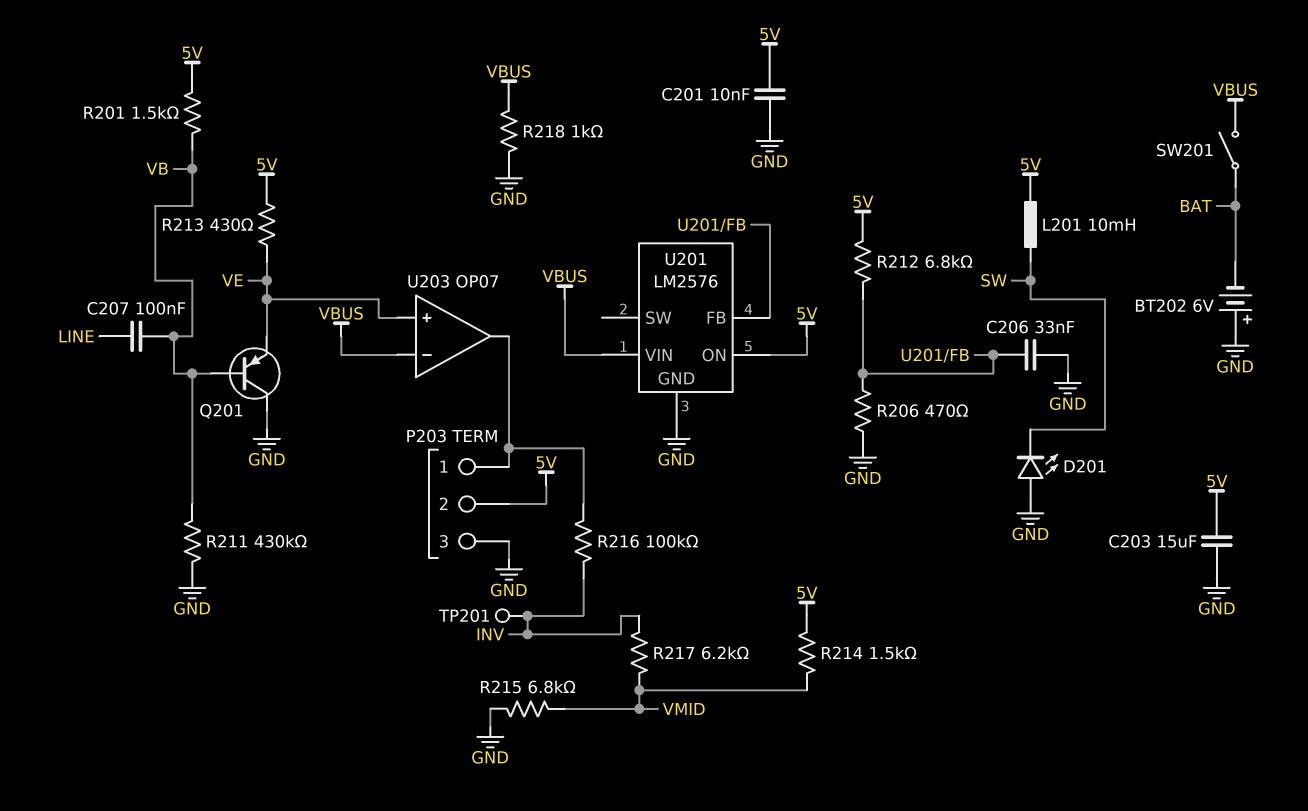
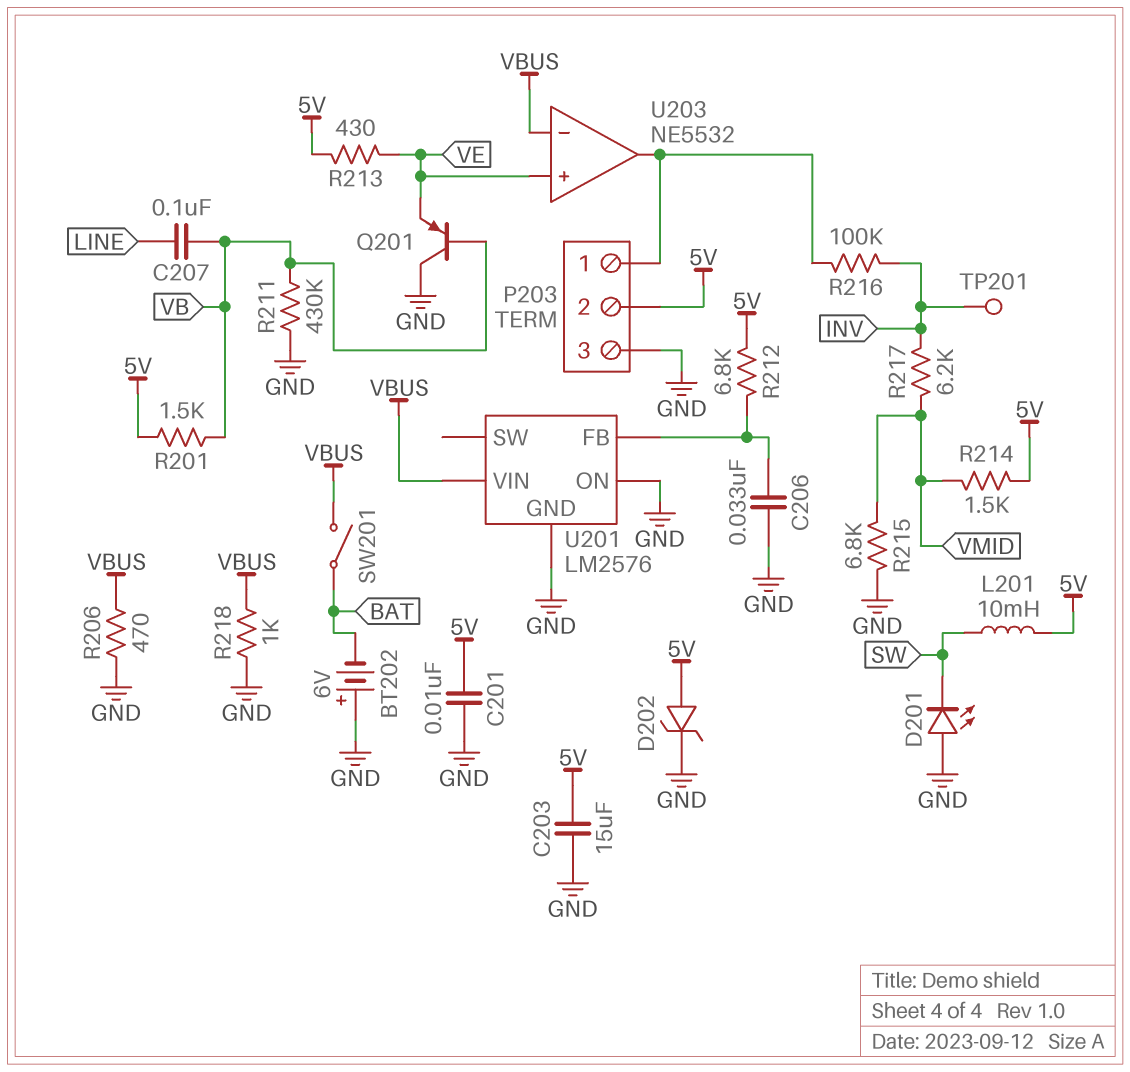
D202: none -> zener (A 5V, K GND)
R206: 470 (GND, U201/FB) -> 470 (GND, VBUS)
U201 pin ON: 5V -> GND
U203: OP07 -> NE5532

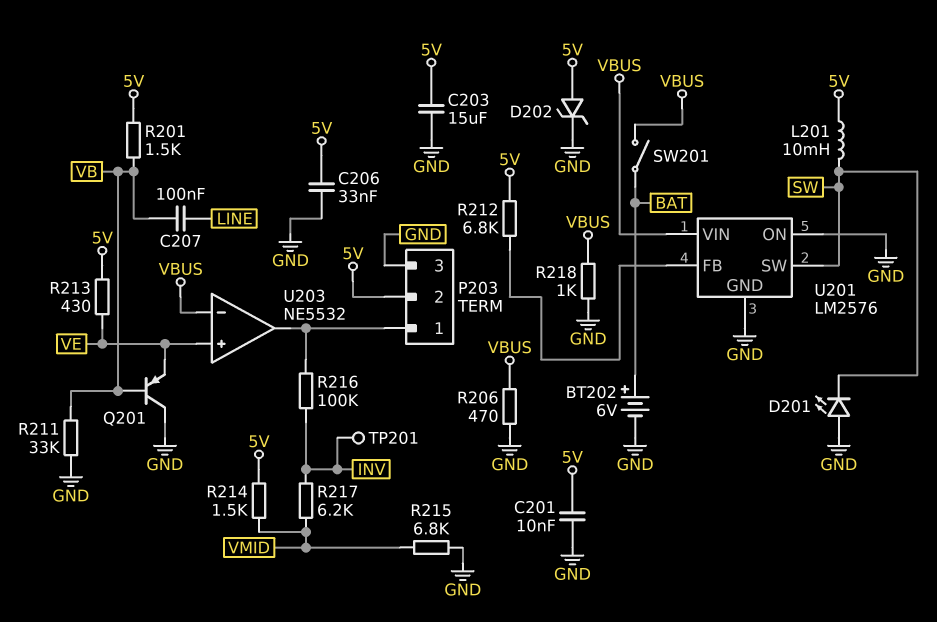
BT202: 6V (plus GND, minus BAT) -> 6V (plus BAT, minus GND)
C206: 33nF (GND, U201/FB) -> 33nF (5V, GND)
R211: 430k (GND, VB) -> 33k (GND, VB)
U201 pin SW: none -> SW

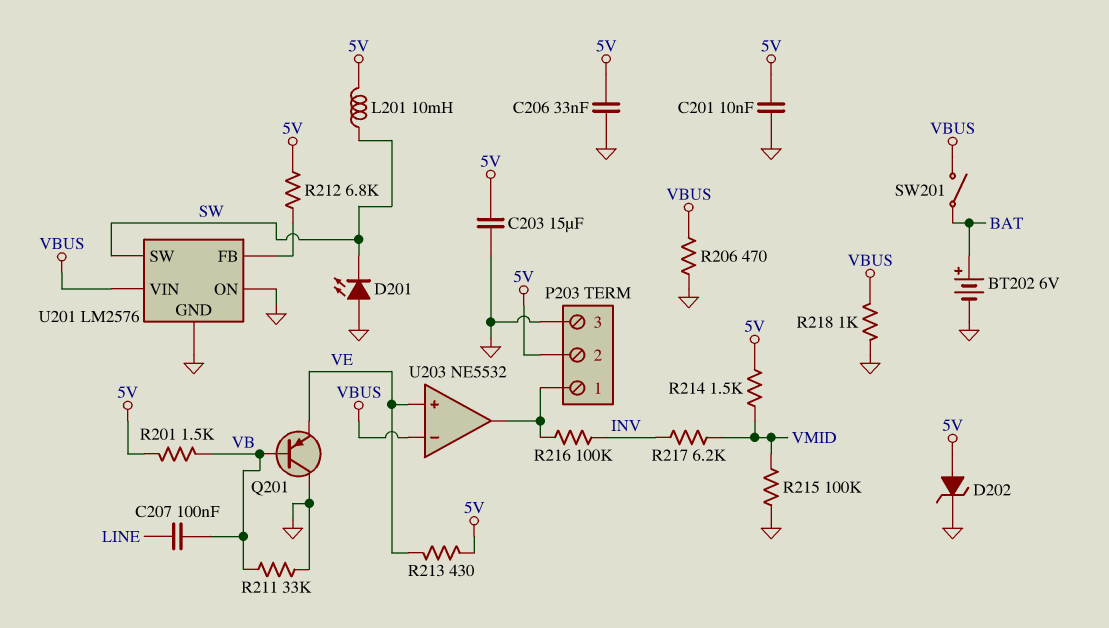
R215: 6.8k (GND, VMID) -> 100k (GND, VMID)
TP201: test point (INV) -> none

